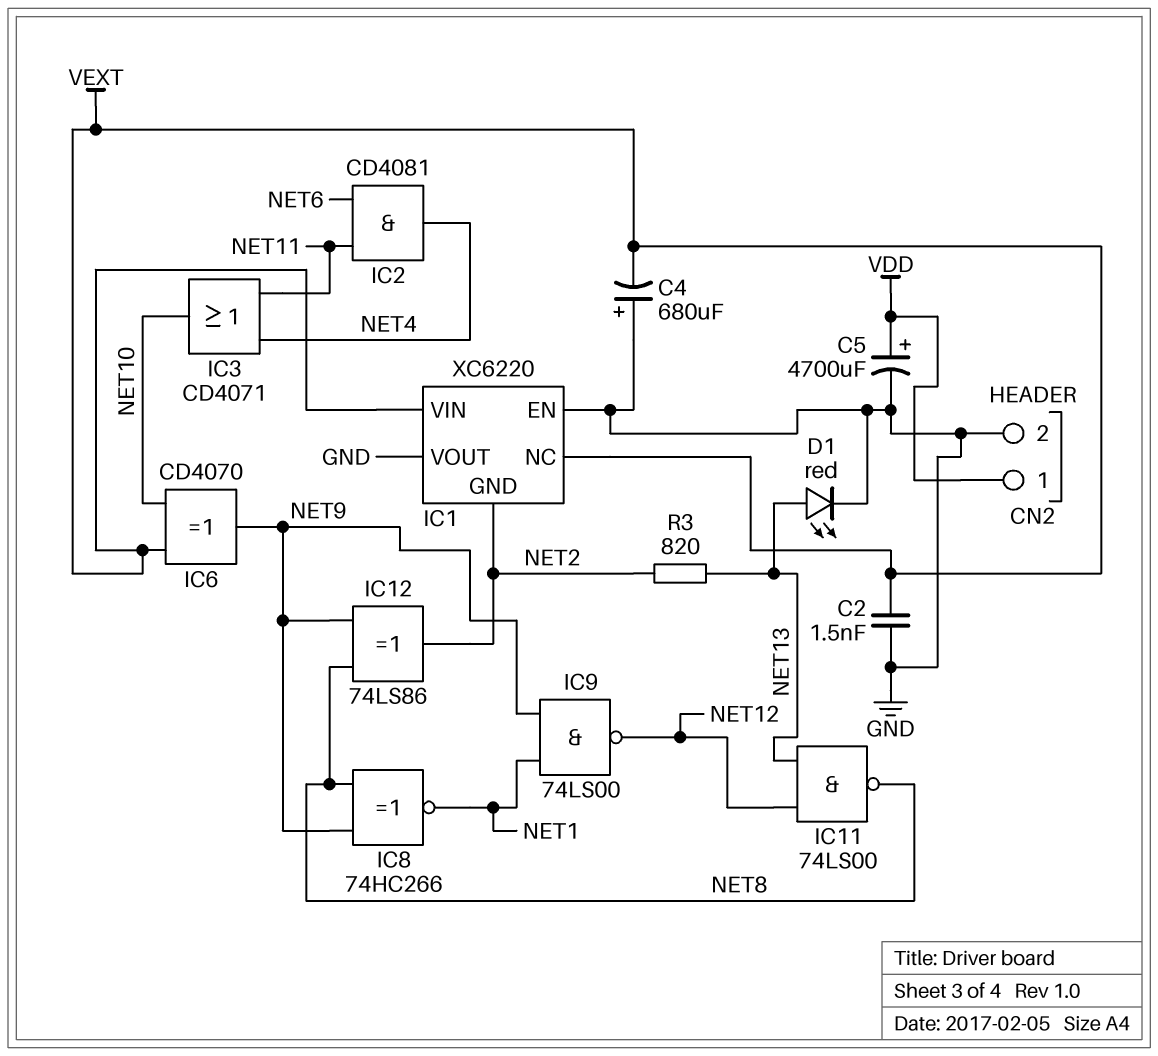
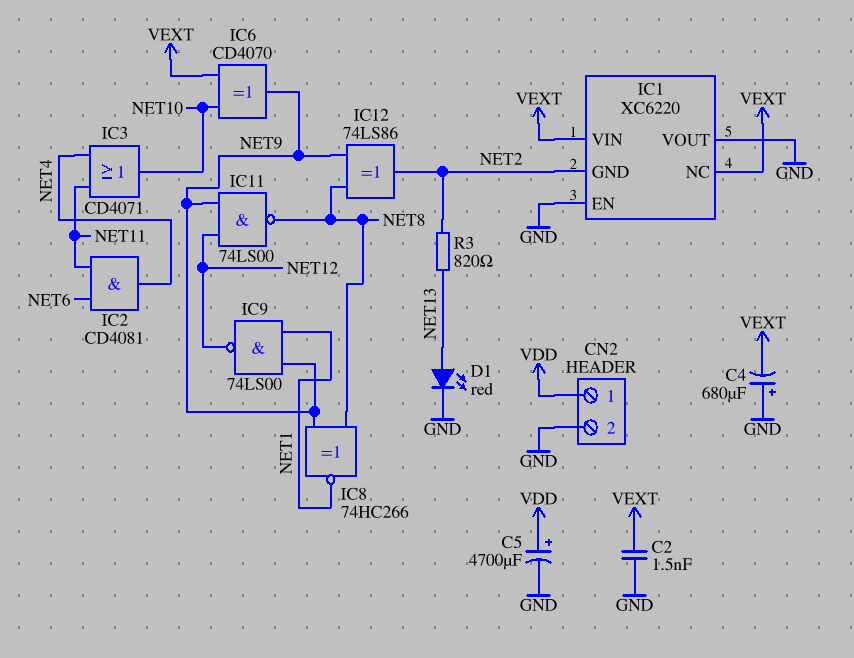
IC11: NAND 74LS00 (in NET12, in NET13, out NET8) -> NAND 74LS00 (in NET9, in NET12, out NET8)

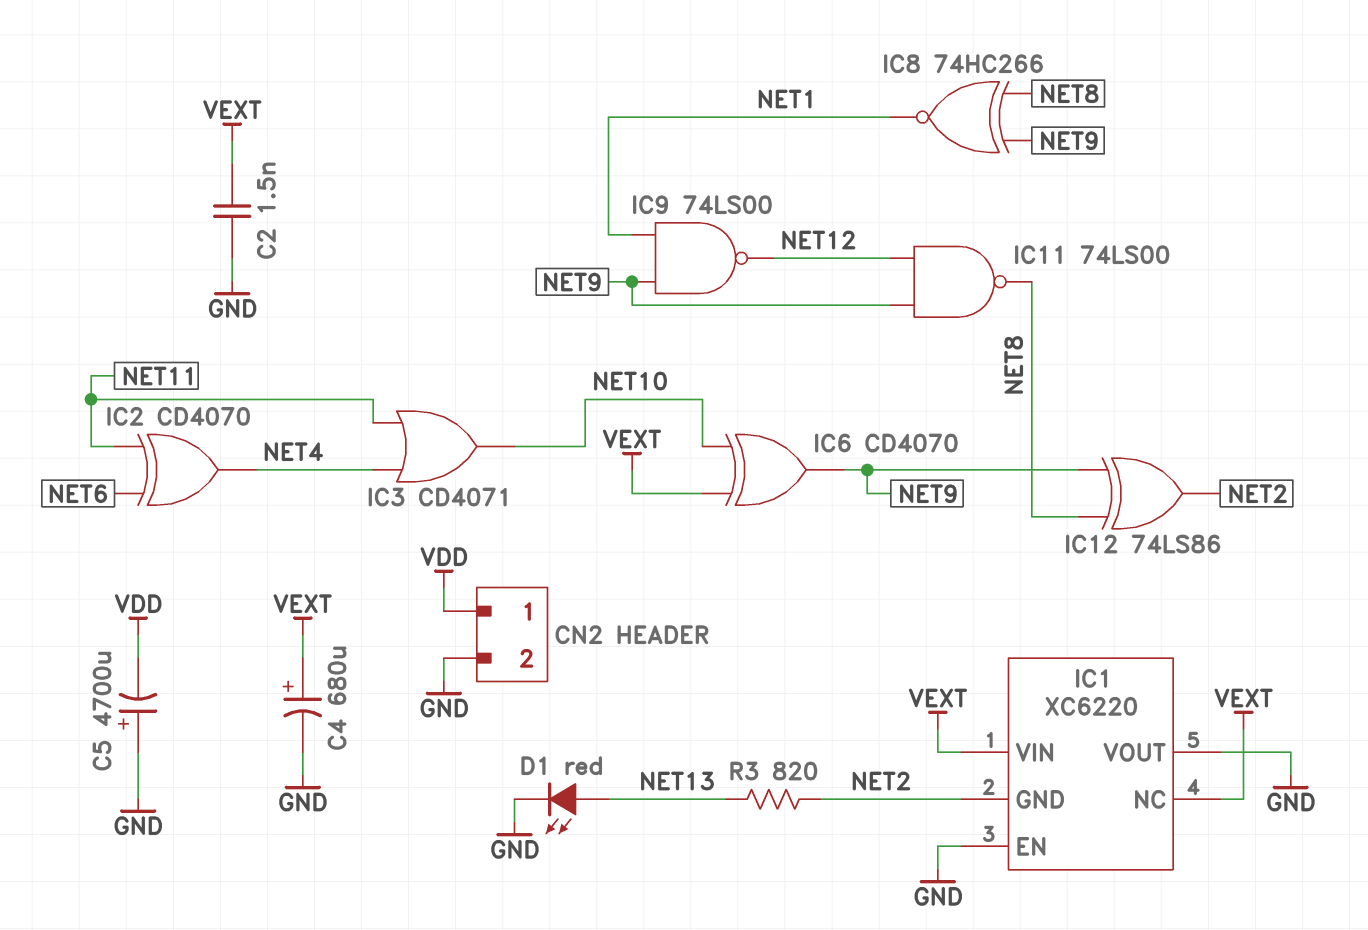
C4: 680uF (plus GND, minus VEXT) -> 680uF (plus VEXT, minus GND)
C5: 4700uF (plus VDD, minus GND) -> 4700uF (plus GND, minus VDD)
IC2: AND CD4081 (in NET6, in NET11, out NET4) -> XOR CD4070 (in NET6, in NET11, out NET4)

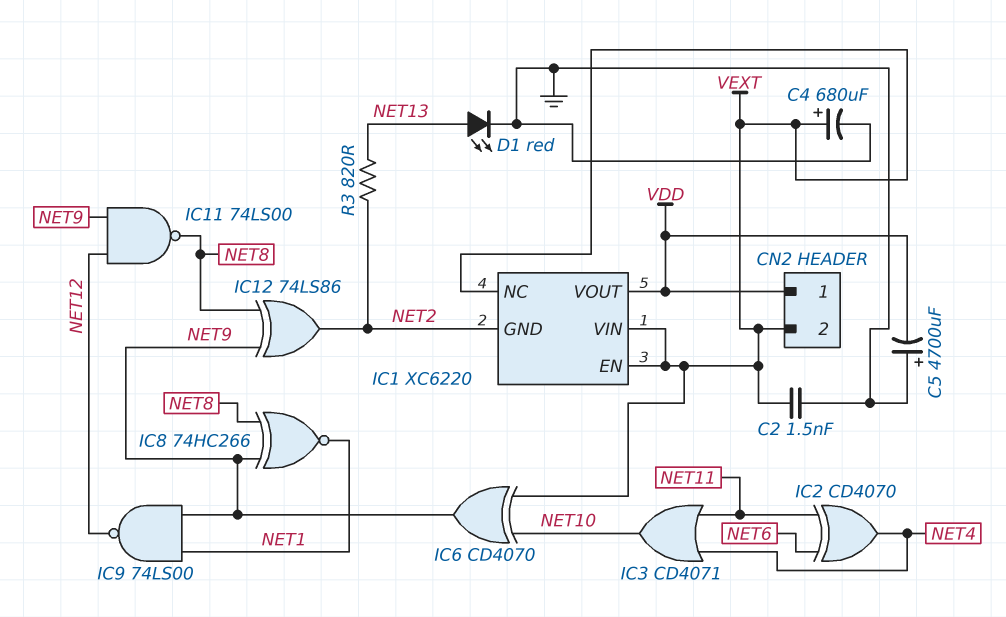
CN2 pin 2: GND -> VEXT
IC1 pin EN: GND -> VEXT
IC1 pin VOUT: GND -> VDD

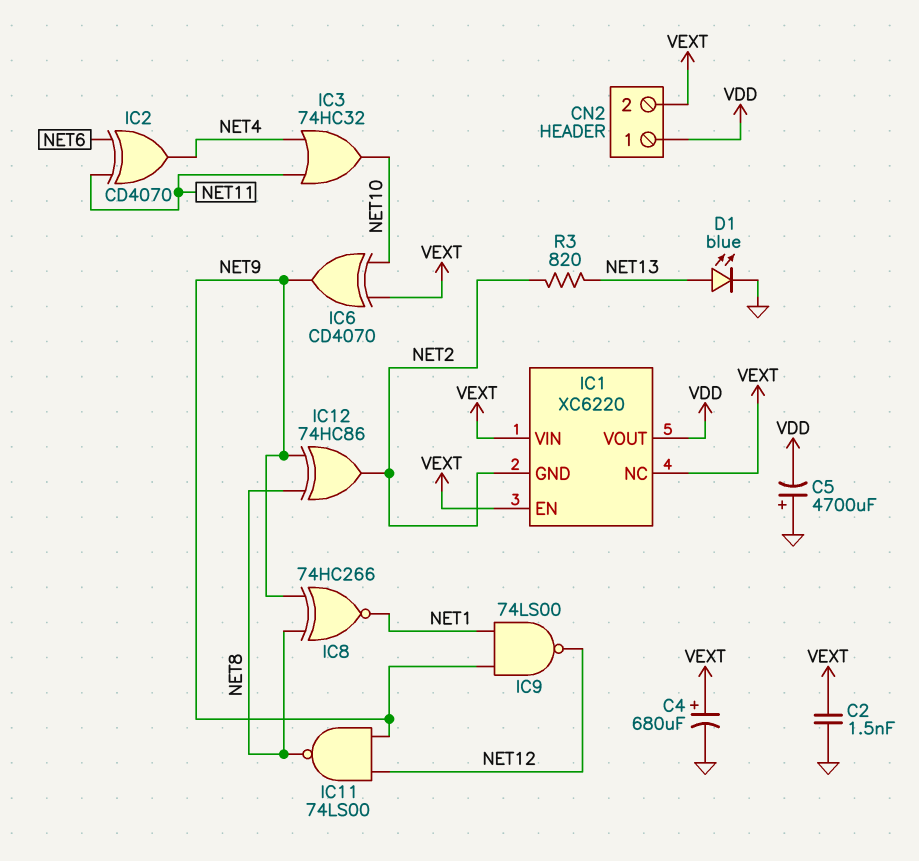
D1: LED red (A NET13, K GND) -> LED blue (A NET13, K GND)
IC3: OR CD4071 (in NET4, in NET11, out NET10) -> OR 74HC32 (in NET4, in NET11, out NET10)
IC12: XOR 74LS86 (in NET8, in NET9, out NET2) -> XOR 74HC86 (in NET8, in NET9, out NET2)

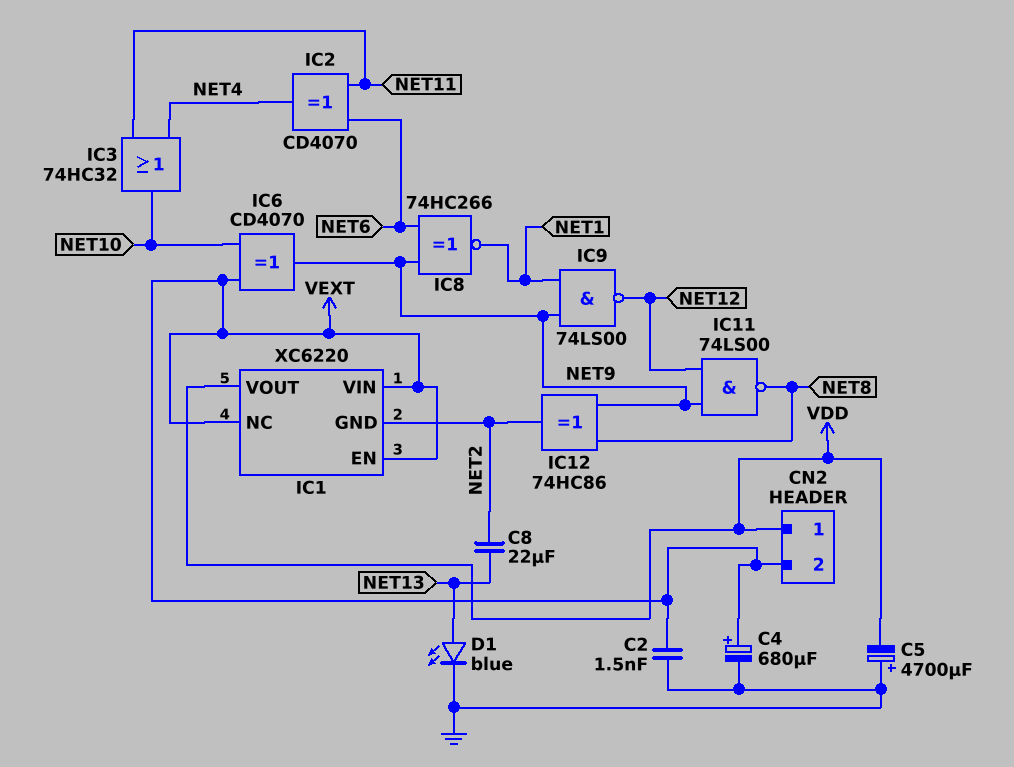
C8: none -> 22uF (NET2, NET13)
IC8: XNOR 74HC266 (in NET8, in NET9, out NET1) -> XNOR 74HC266 (in NET6, in NET9, out NET1)
R3: 820 (NET2, NET13) -> none

